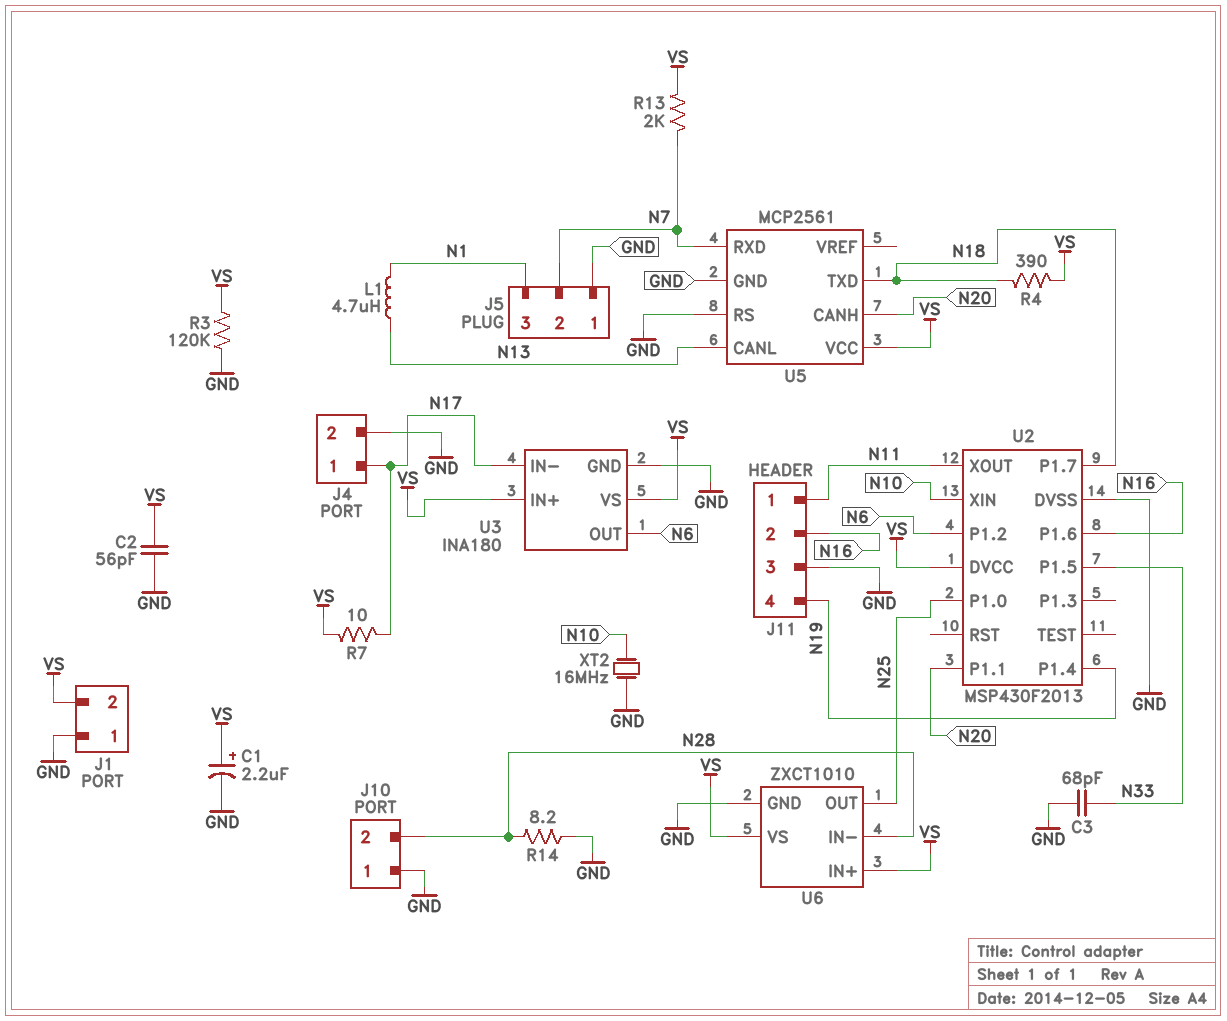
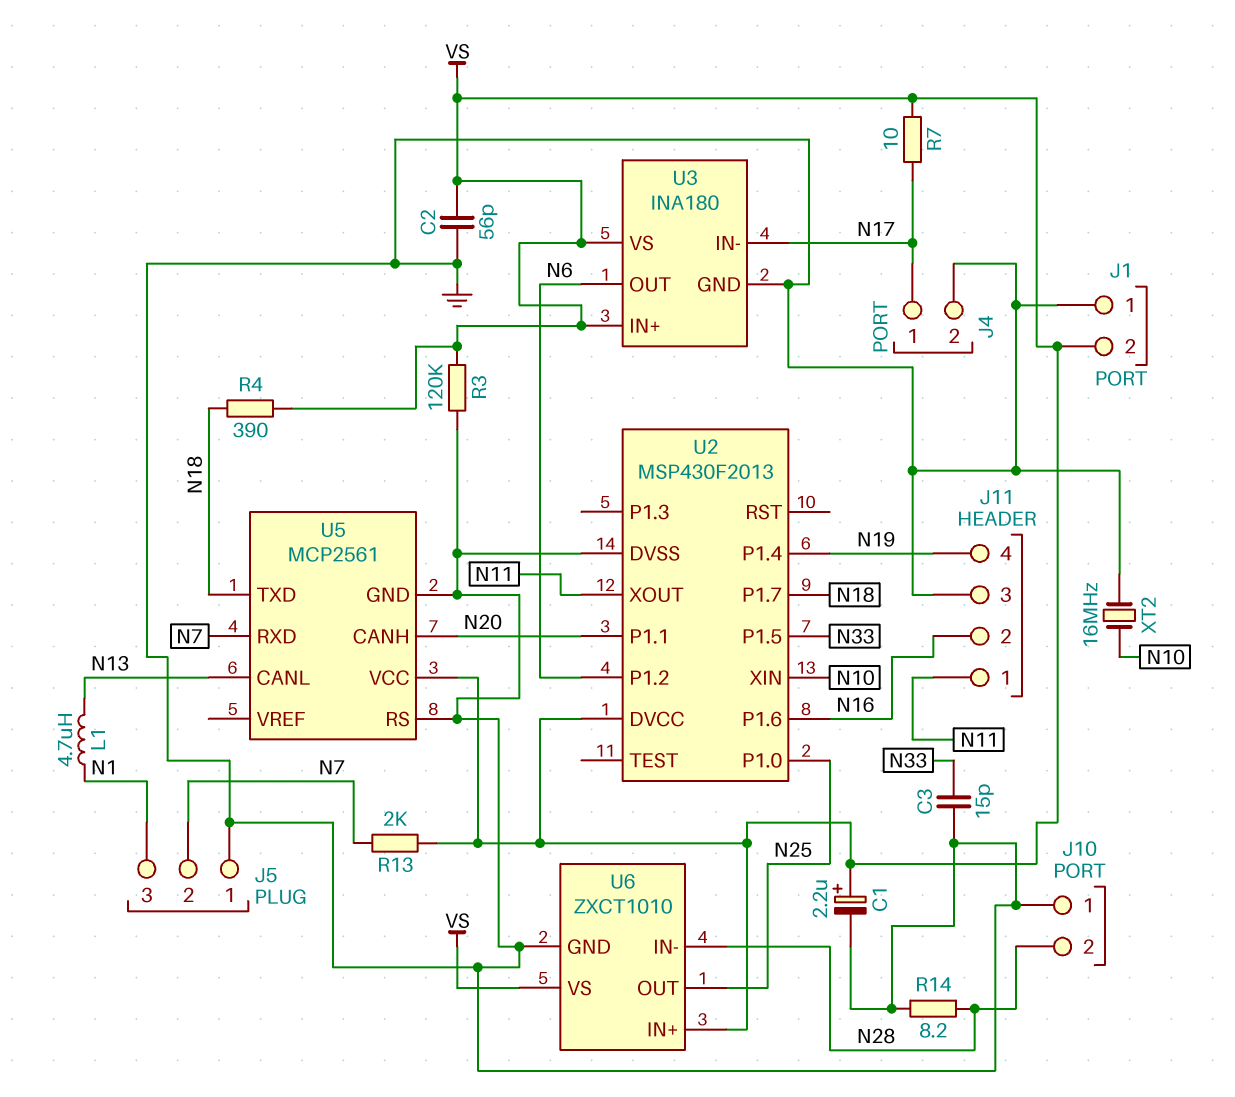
C3: 68pF (GND, N33) -> 15pF (GND, N33)

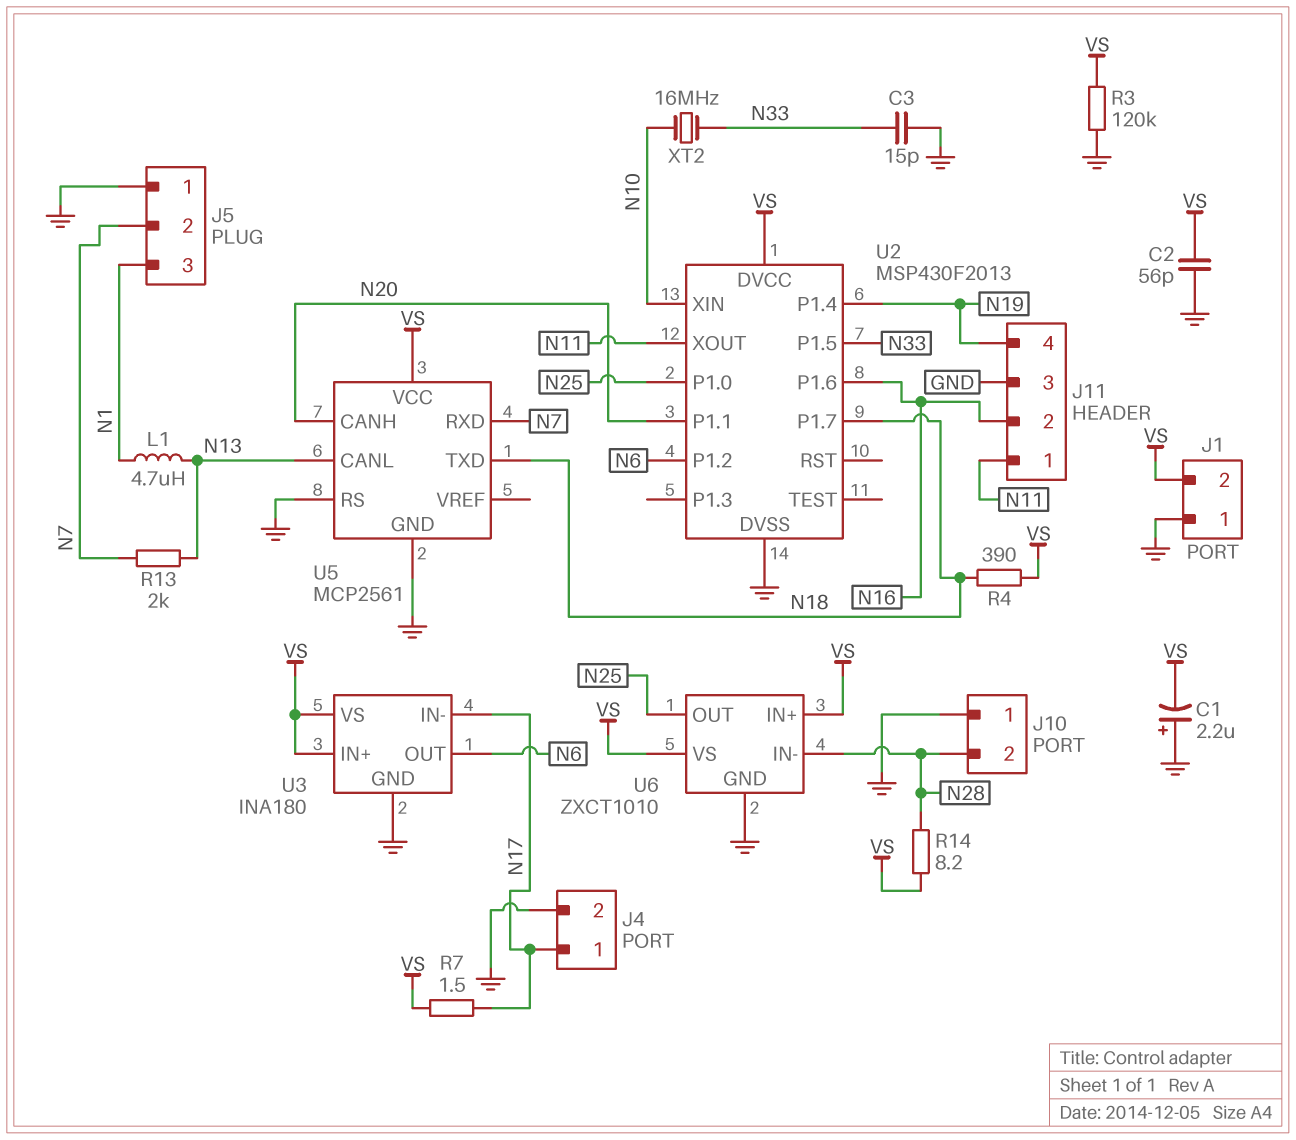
C1: 2.2uF (plus VS, minus GND) -> 2.2uF (plus GND, minus VS)
R7: 10 (N17, VS) -> 1.5 (N17, VS)
R13: 2k (N7, VS) -> 2k (N7, N13)
R14: 8.2 (GND, N28) -> 8.2 (N28, VS)
XT2: 16MHz (GND, N10) -> 16MHz (N10, N33)

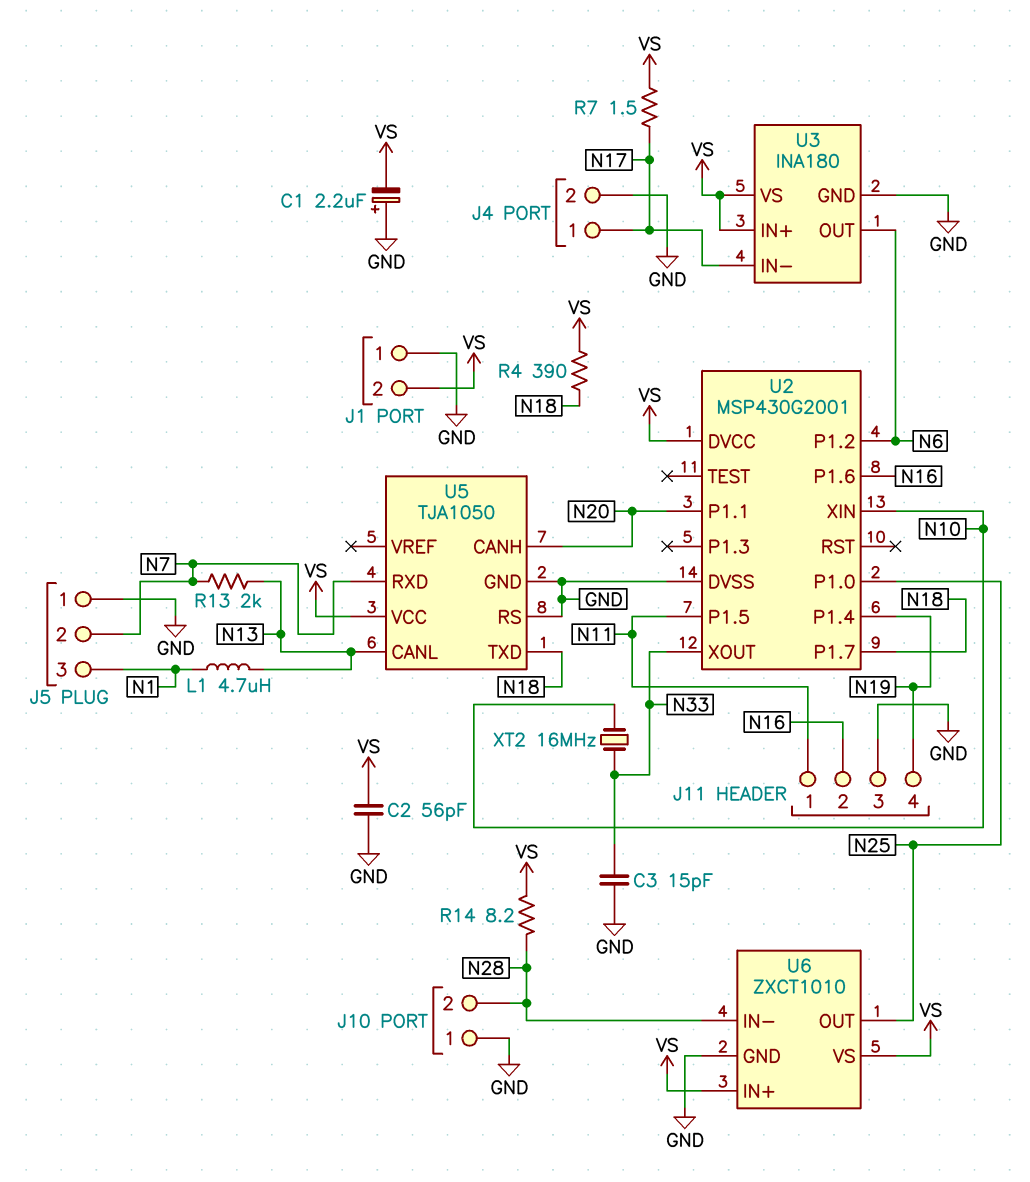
R3: 120k (GND, VS) -> none
U2: MSP430F2013 -> MSP430G2001
U2 pin P1.5: N33 -> N11
U2 pin XOUT: N11 -> N33
U5: MCP2561 -> TJA1050

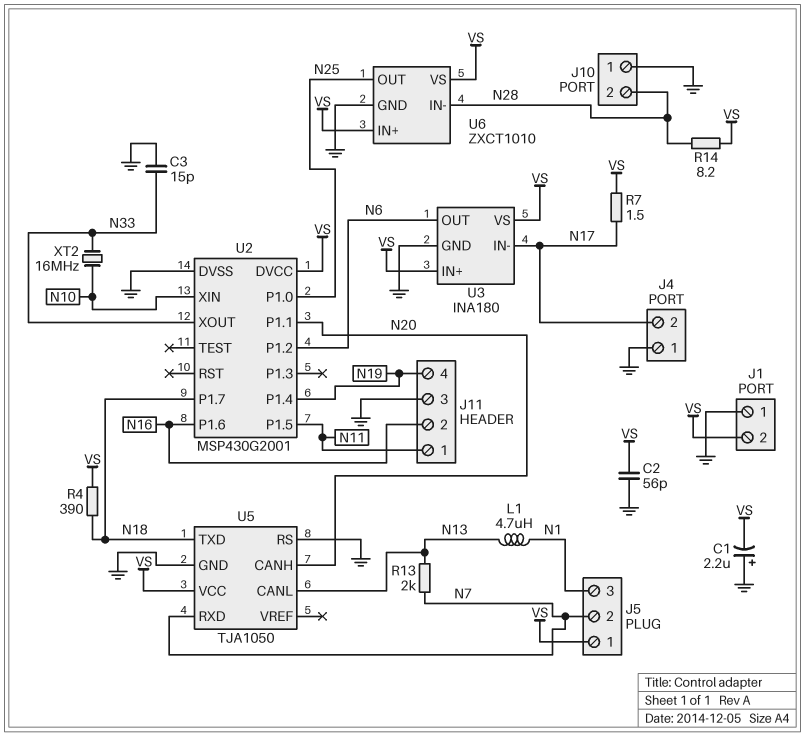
J4 pin 1: N17 -> GND
J4 pin 2: GND -> N17
J5 pin 1: GND -> VS

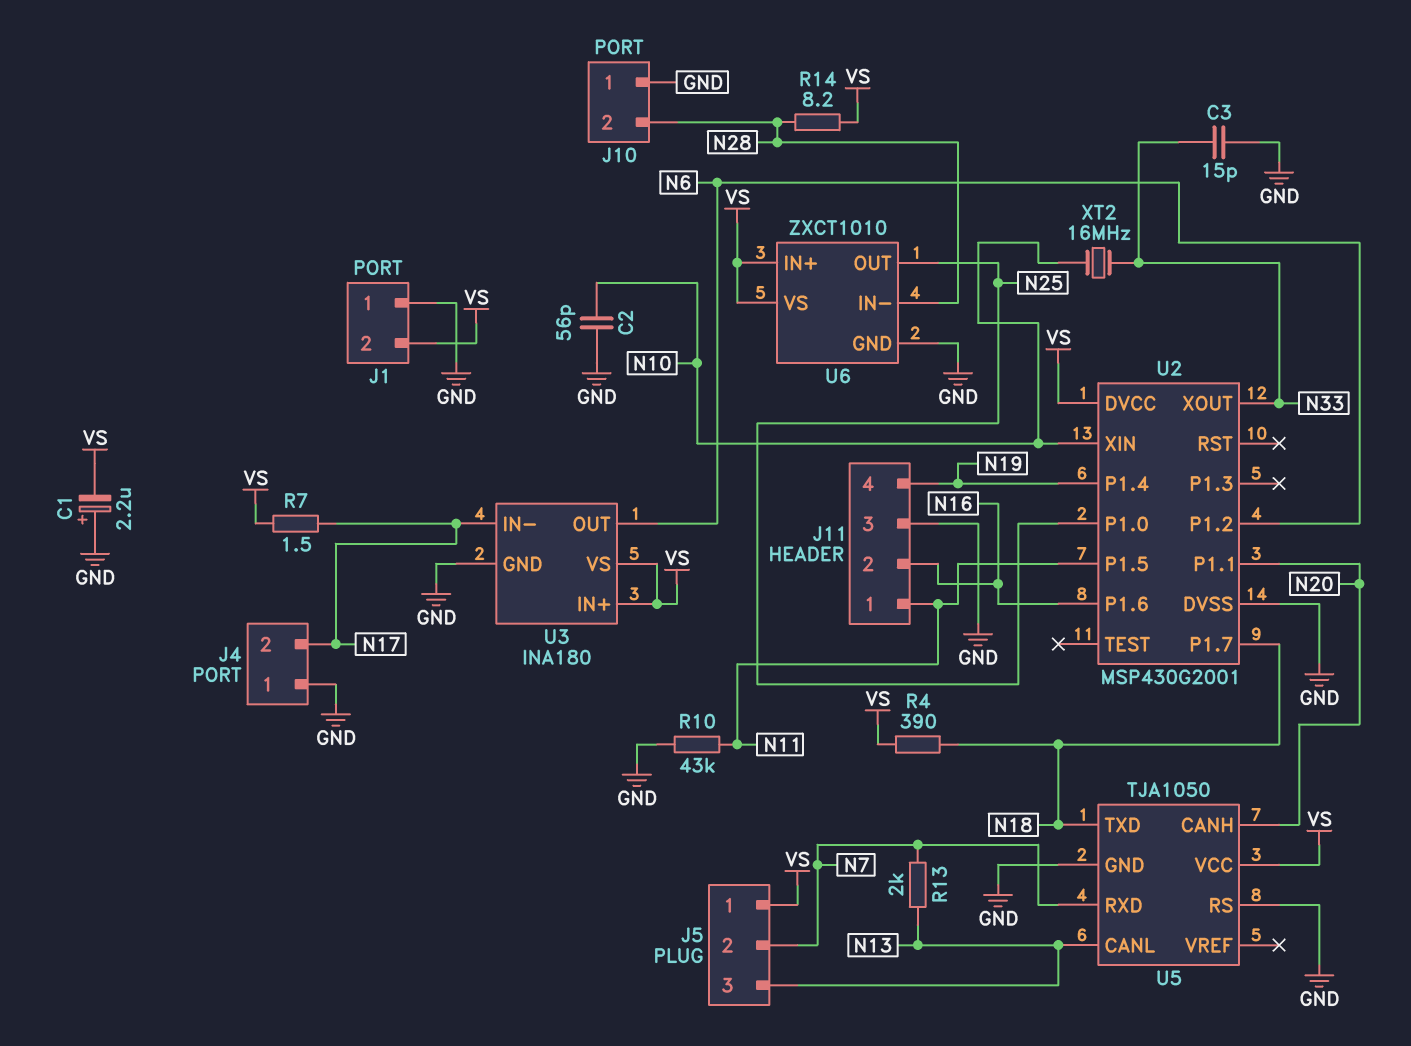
C2: 56pF (GND, VS) -> 56pF (GND, N10)
J5 pin 3: N1 -> N13
L1: 4.7uH (N1, N13) -> none
R10: none -> 43k (GND, N11)

